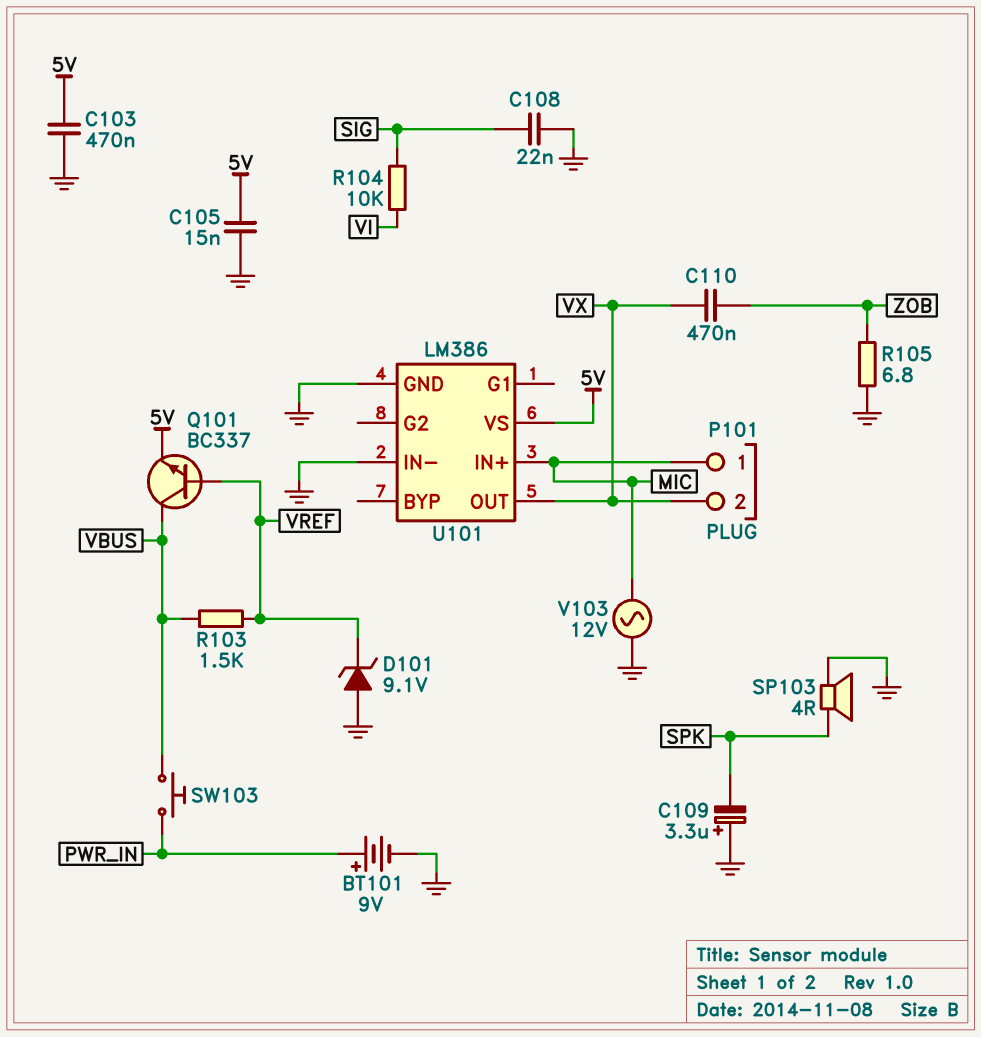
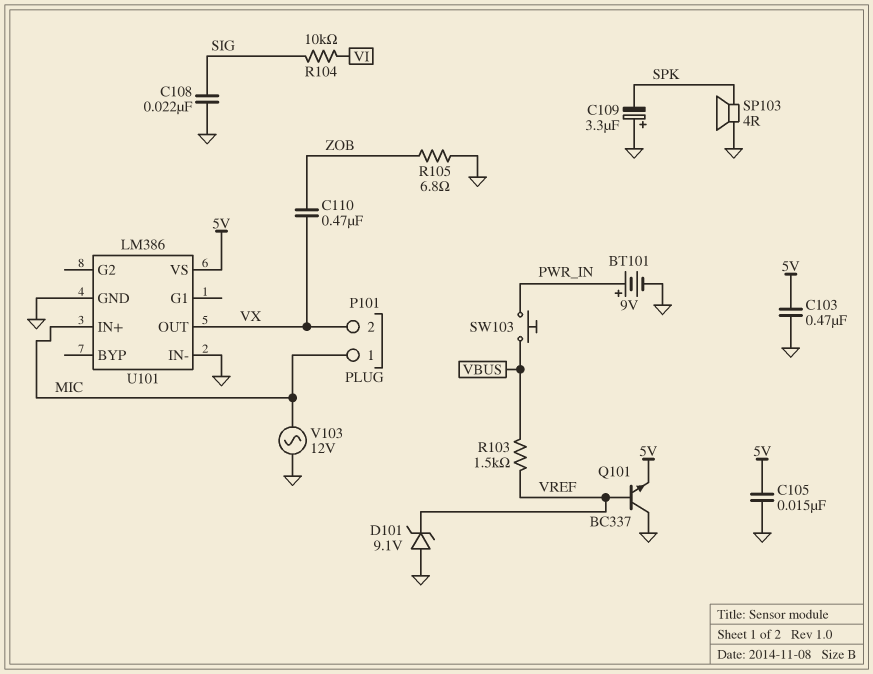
Q101: NPN BC337 (B VREF, C VBUS, E 5V) -> NPN BC337 (B VREF, C GND, E 5V)

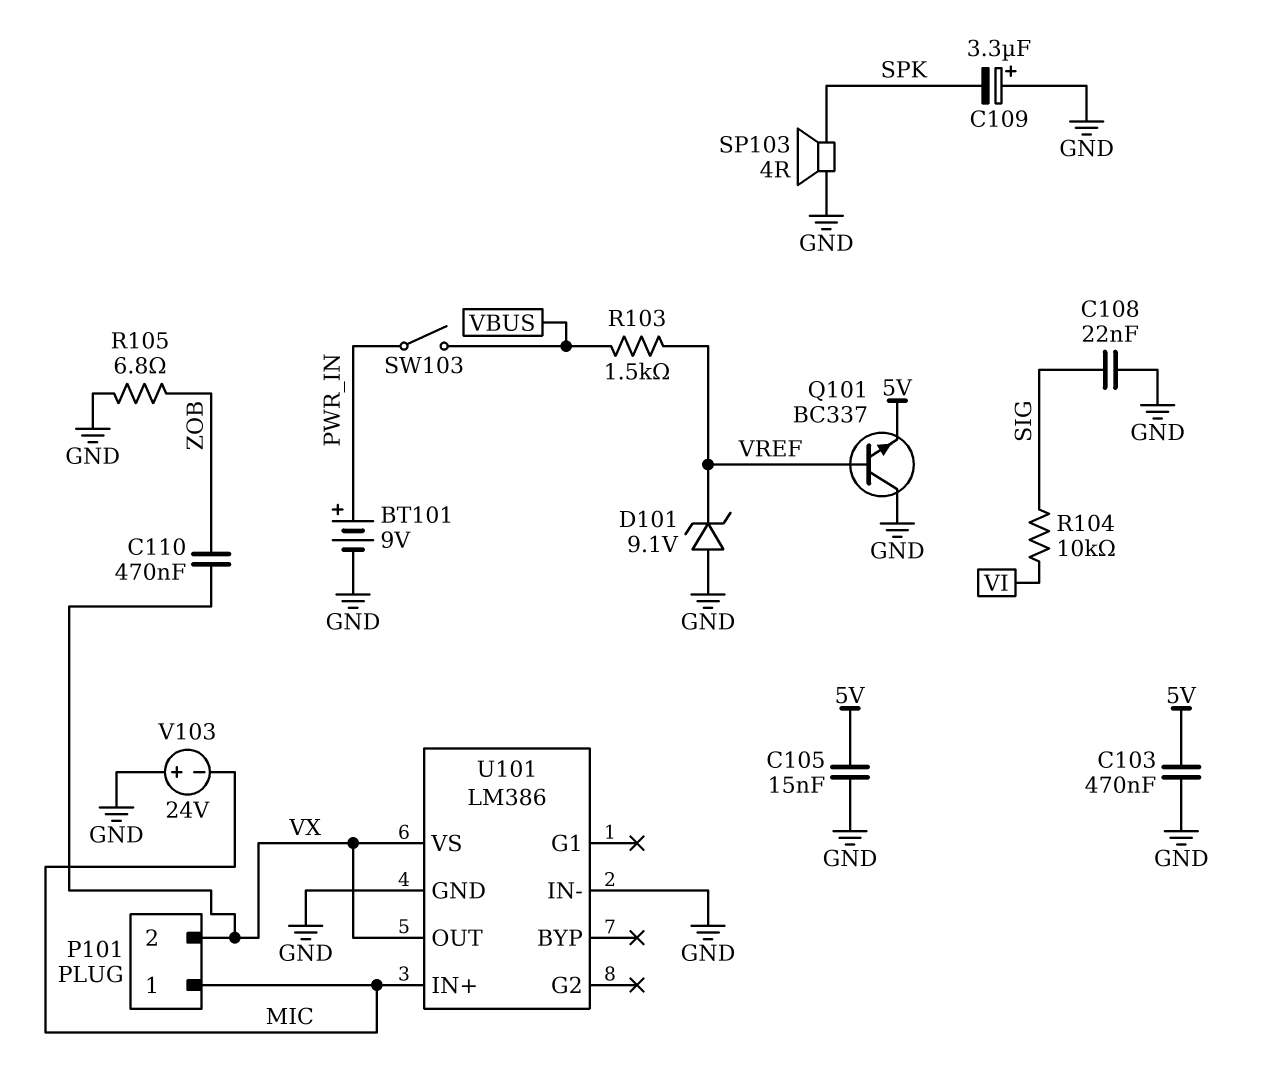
SW103: button (PWR_IN, VBUS) -> switch (PWR_IN, VBUS)
U101 pin VS: 5V -> VX
V103: AC 12V (GND, MIC) -> 24V (plus GND, minus MIC)

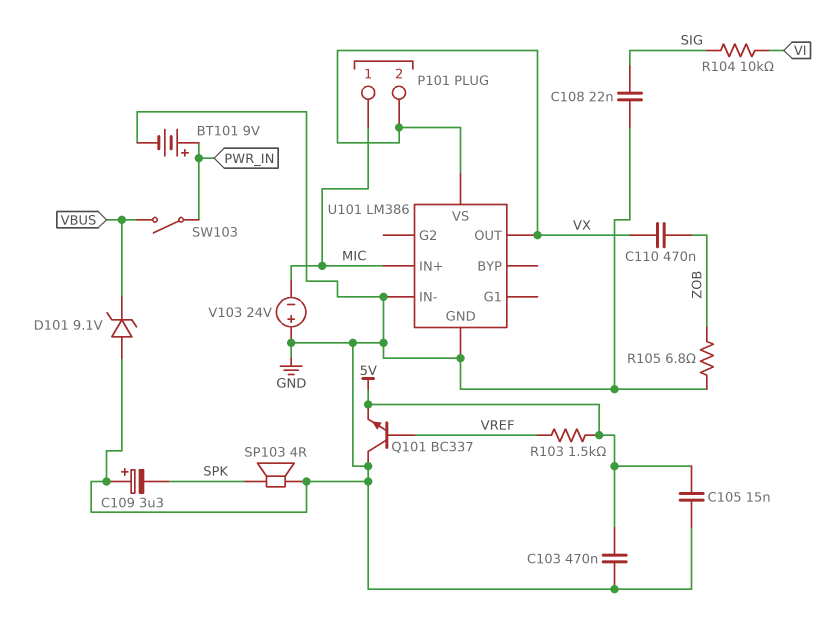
D101: zener 9.1V (A GND, K VREF) -> zener 9.1V (A GND, K VBUS)
R103: 1.5k (VBUS, VREF) -> 1.5k (5V, VREF)

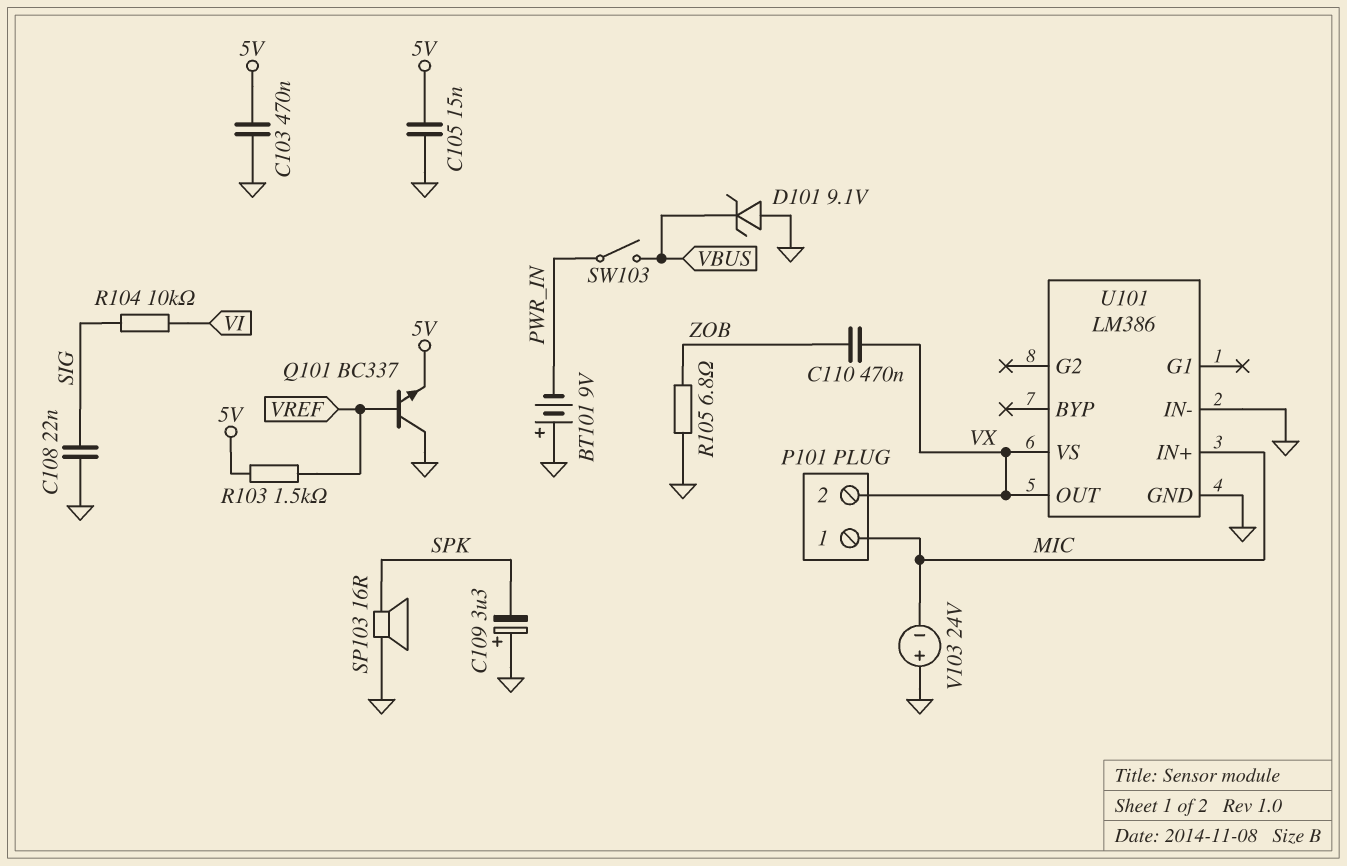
BT101: 9V (plus PWR_IN, minus GND) -> 9V (plus GND, minus PWR_IN)
SP103: speaker 4R (GND, SPK) -> speaker 16R (GND, SPK)

